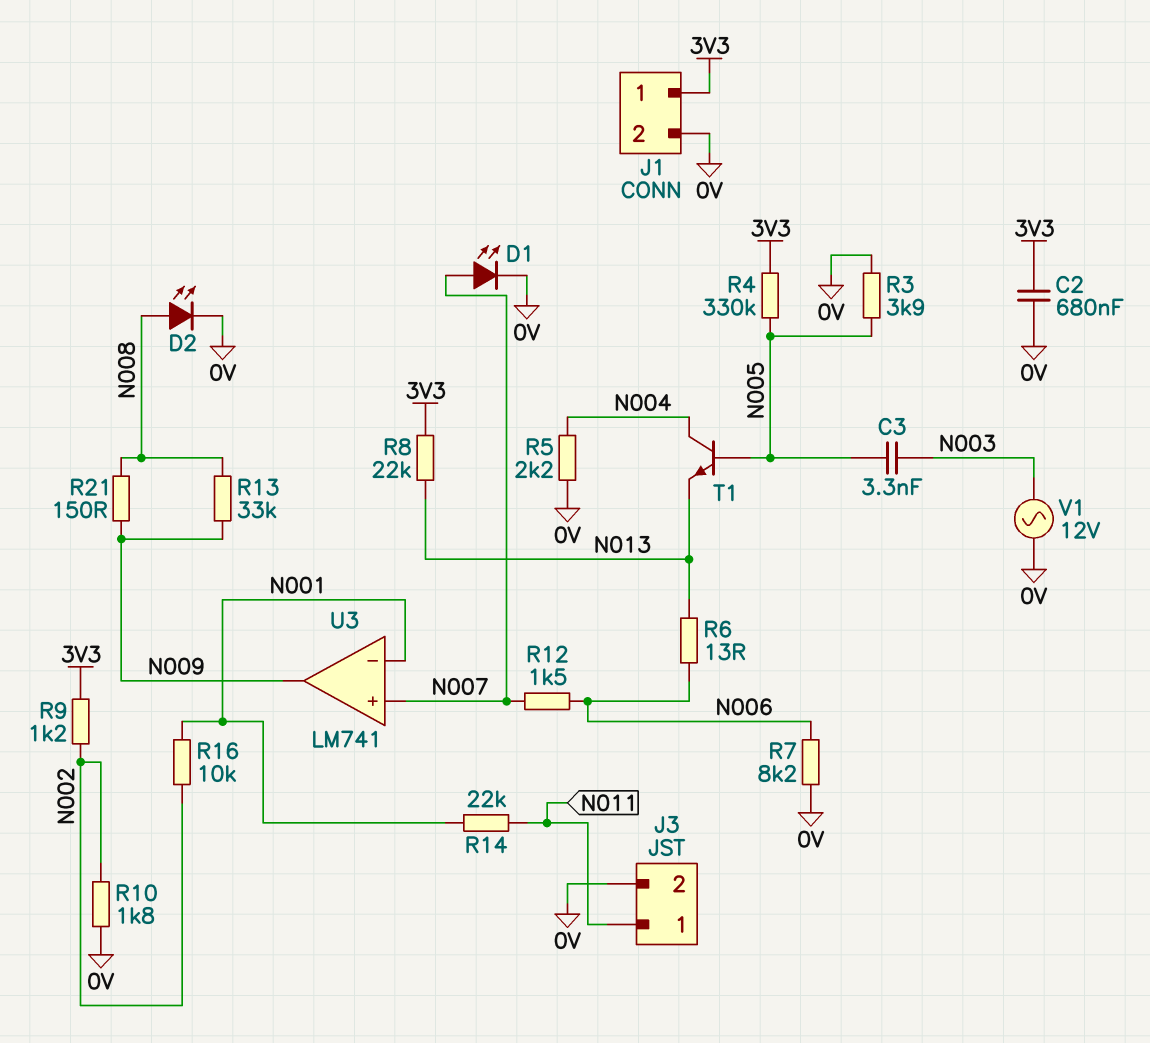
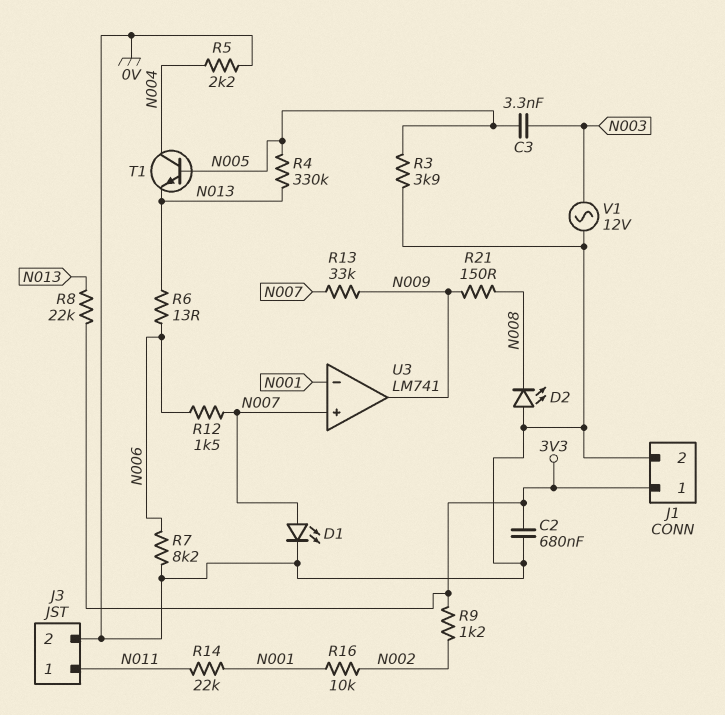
D2: LED (A N008, K 0V) -> LED (A 0V, K N008)
R4: 330k (3V3, N005) -> 330k (N005, N013)
R10: 1.8k (0V, N002) -> none
R13: 33k (N008, N009) -> 33k (N007, N009)

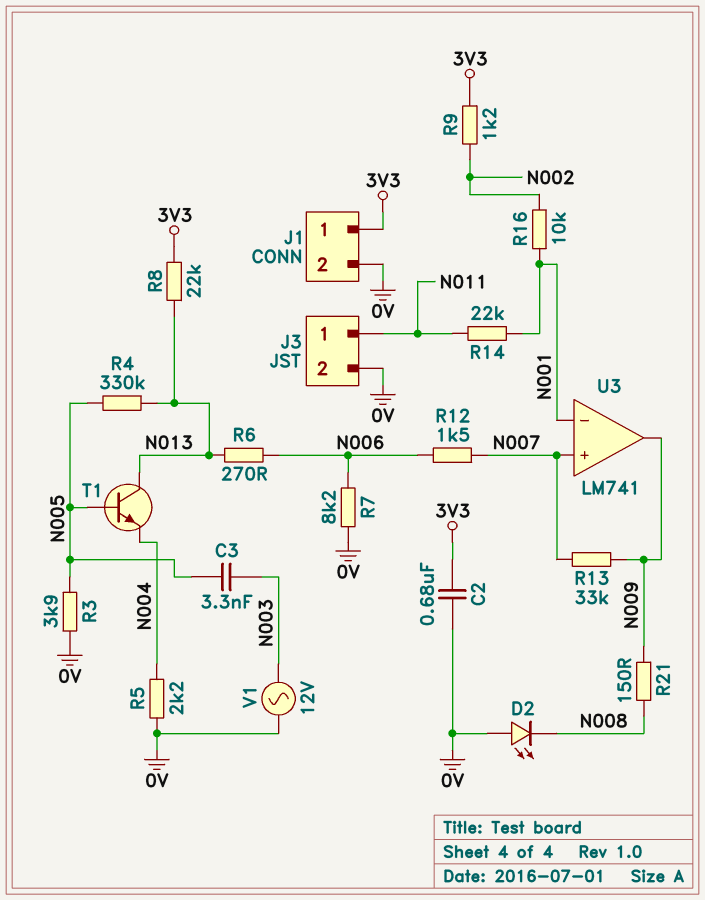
D1: LED (A N007, K 0V) -> none
R6: 13 (N006, N013) -> 270 (N006, N013)
T1: NPN (B N005, C N004, E N013) -> NPN (B N005, C N013, E N004)

